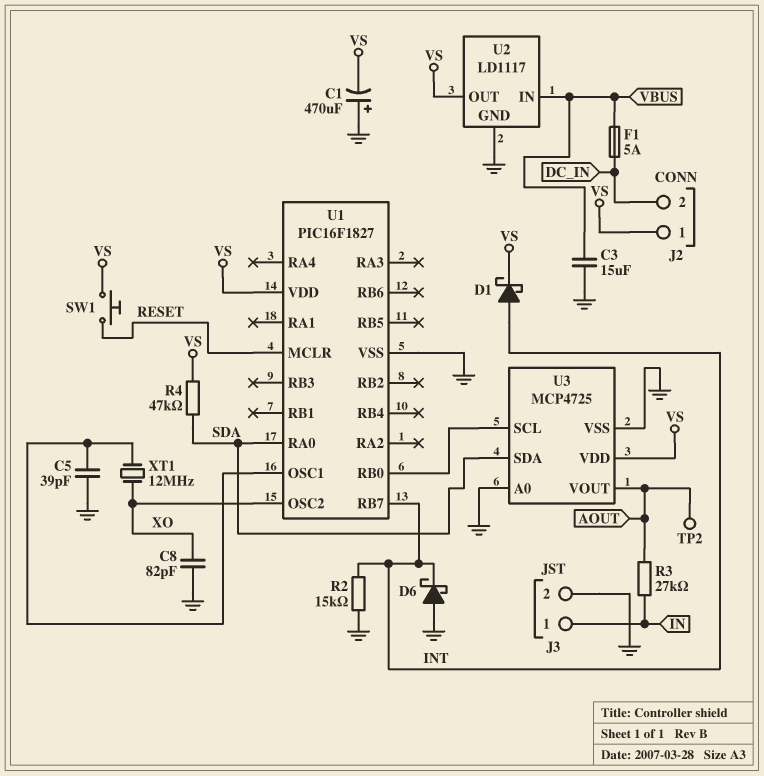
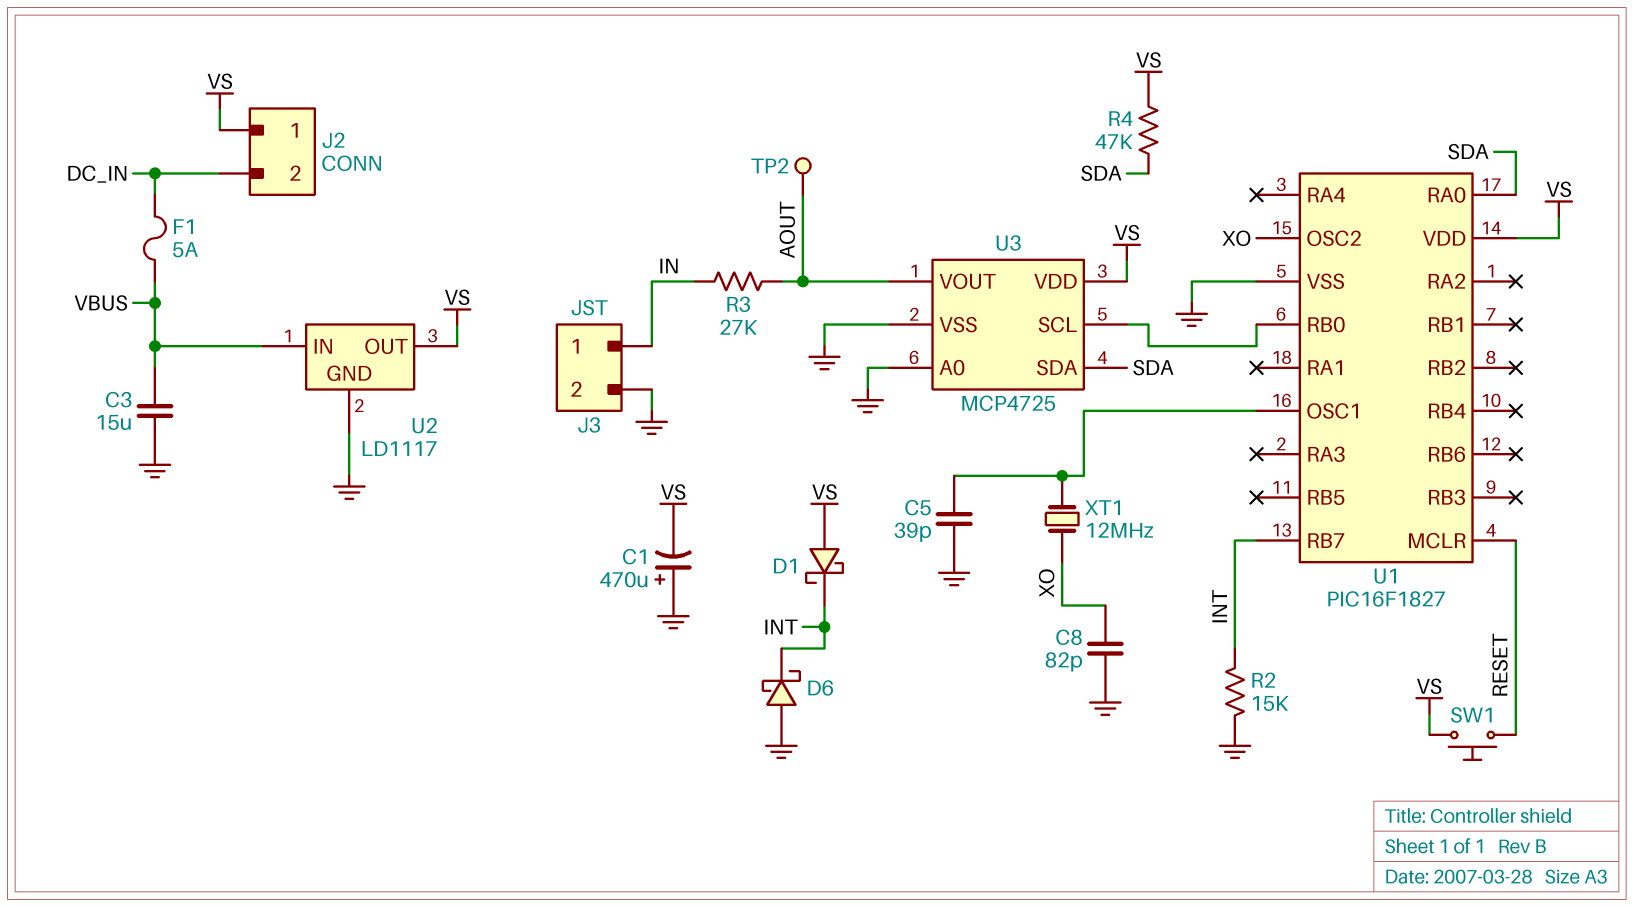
D1: schottky (A INT, K VS) -> schottky (A VS, K INT)

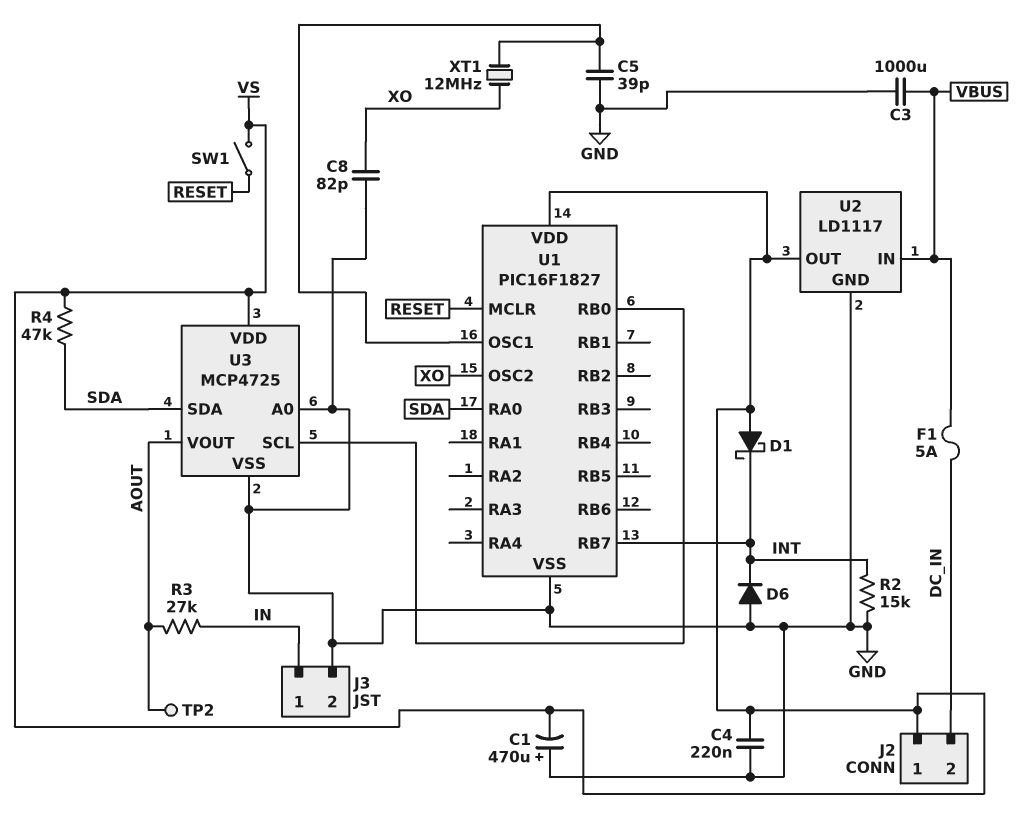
C3: 15uF (GND, VBUS) -> 1000uF (GND, VBUS)
C4: none -> 220nF (GND, VS)
D6: schottky (A GND, K INT) -> diode (A GND, K INT)
SW1: button (RESET, VS) -> switch (RESET, VS)

